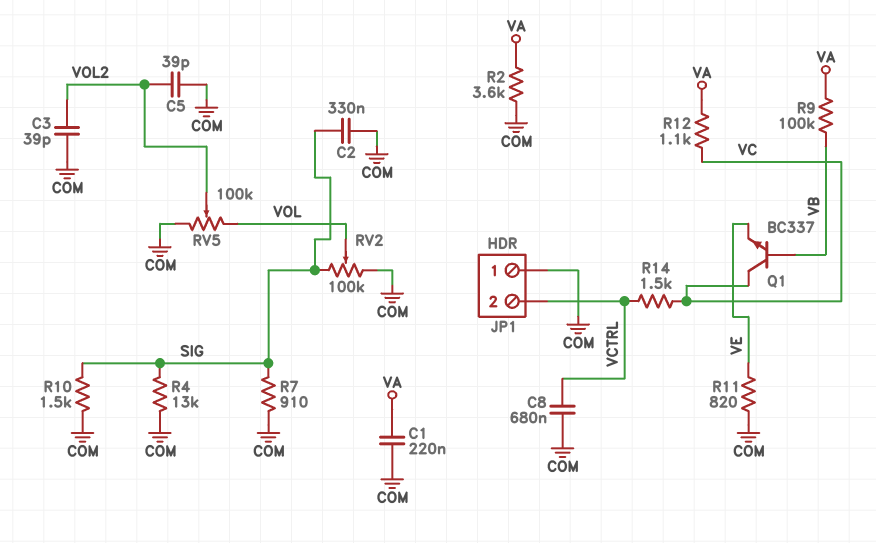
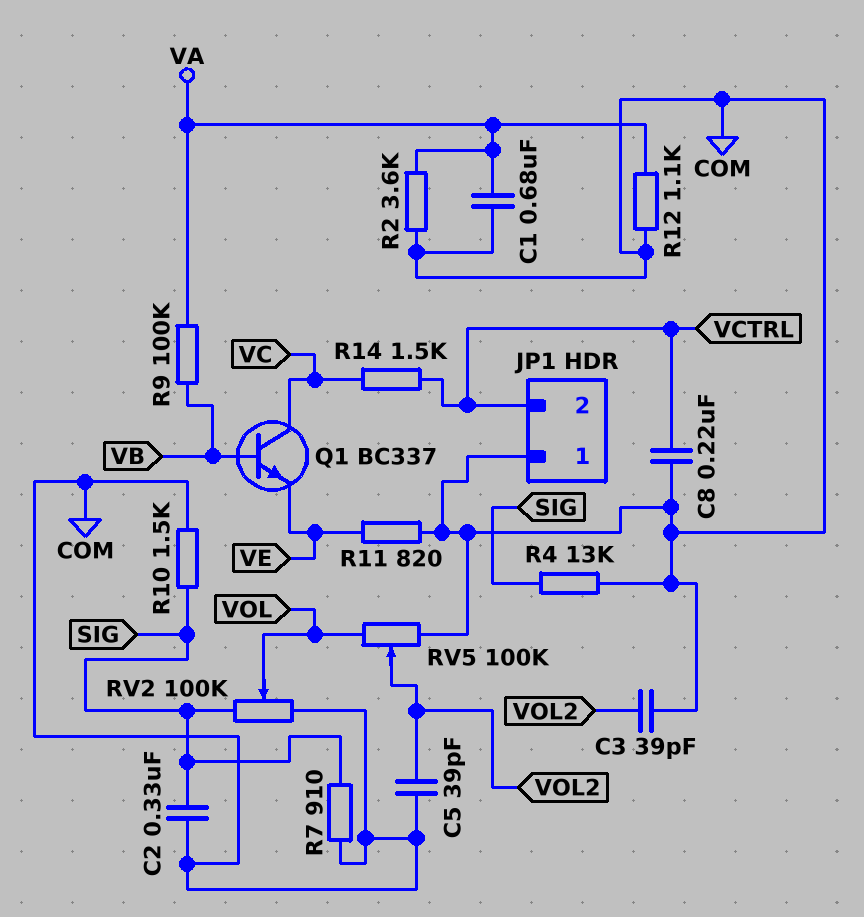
C1: 220nF (COM, VA) -> 680nF (COM, VA)
C8: 680nF (COM, VCTRL) -> 220nF (COM, VCTRL)
R12: 1.1k (VA, VC) -> 1.1k (COM, VA)

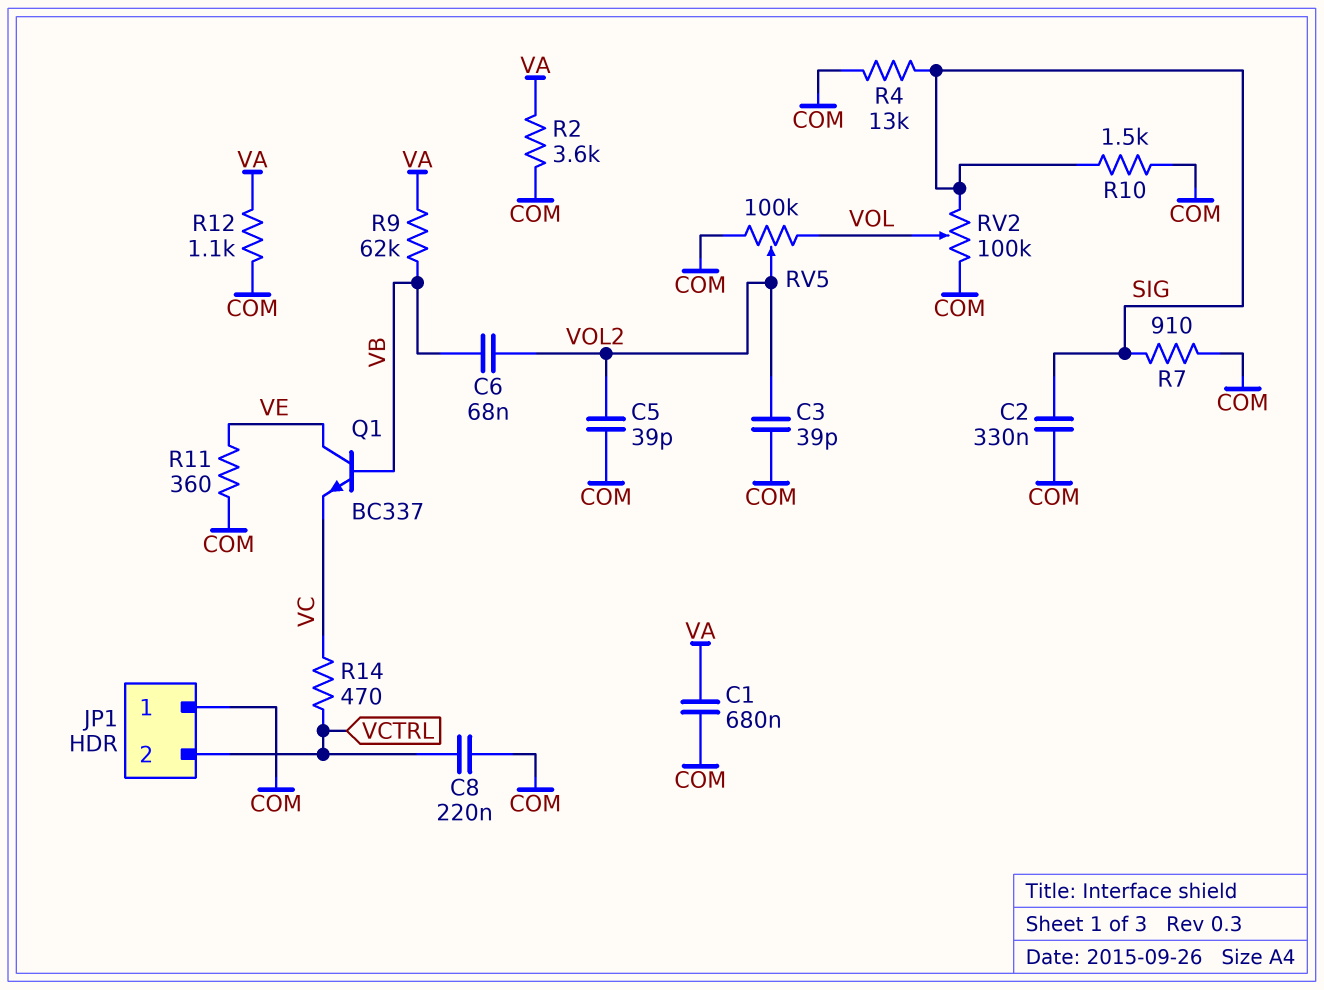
C6: none -> 68nF (VB, VOL2)
Q1: NPN BC337 (B VB, C VC, E VE) -> NPN BC337 (B VB, C VE, E VC)
R9: 100k (VA, VB) -> 62k (VA, VB)
R11: 820 (COM, VE) -> 360 (COM, VE)
R14: 1.5k (VC, VCTRL) -> 470 (VC, VCTRL)

